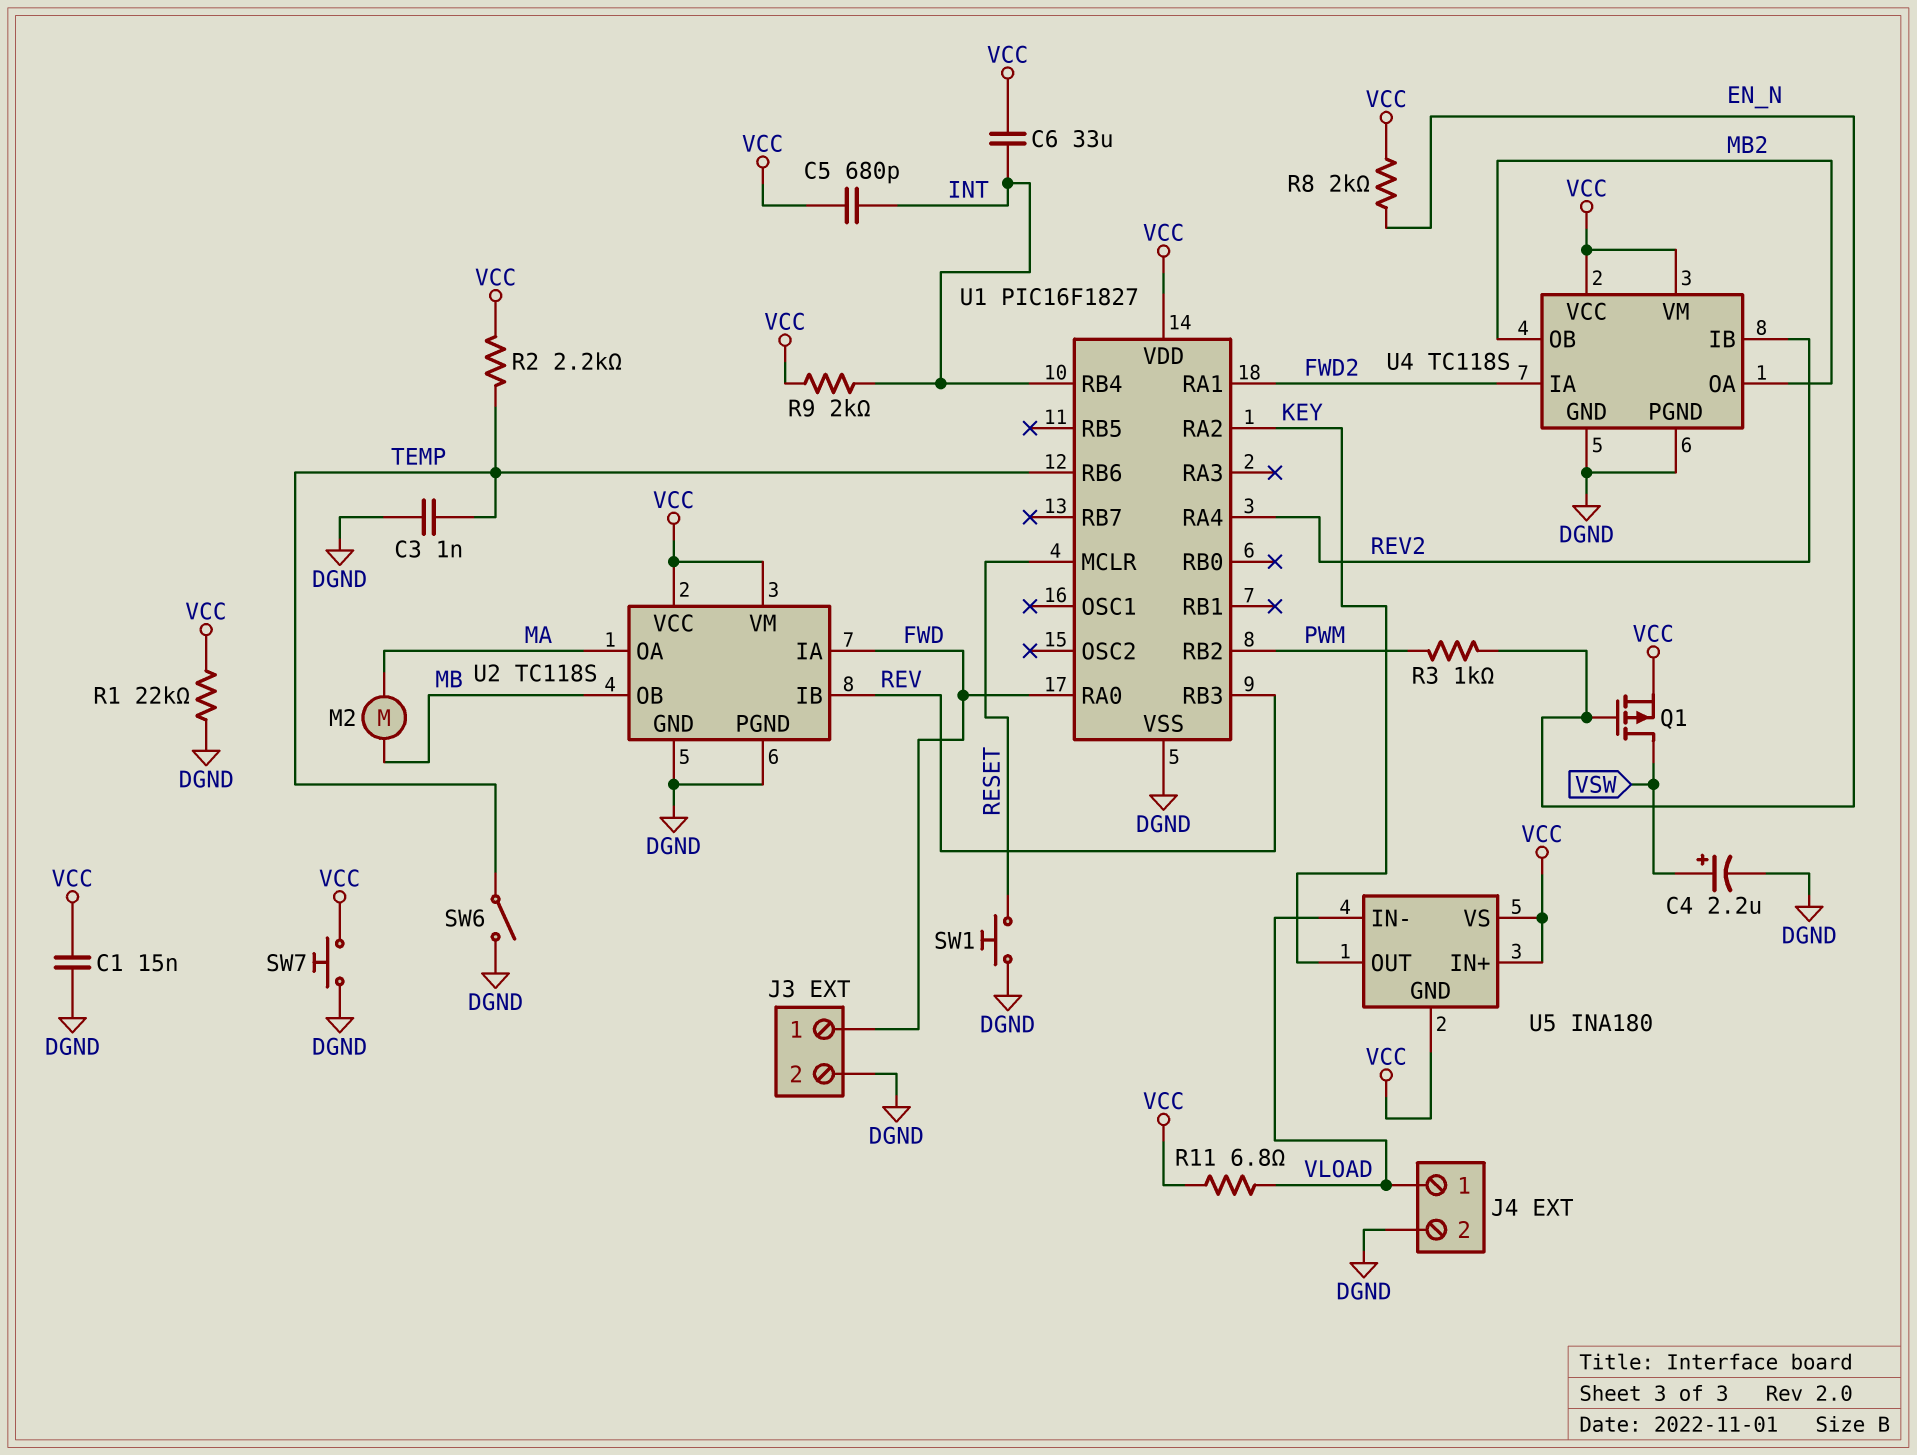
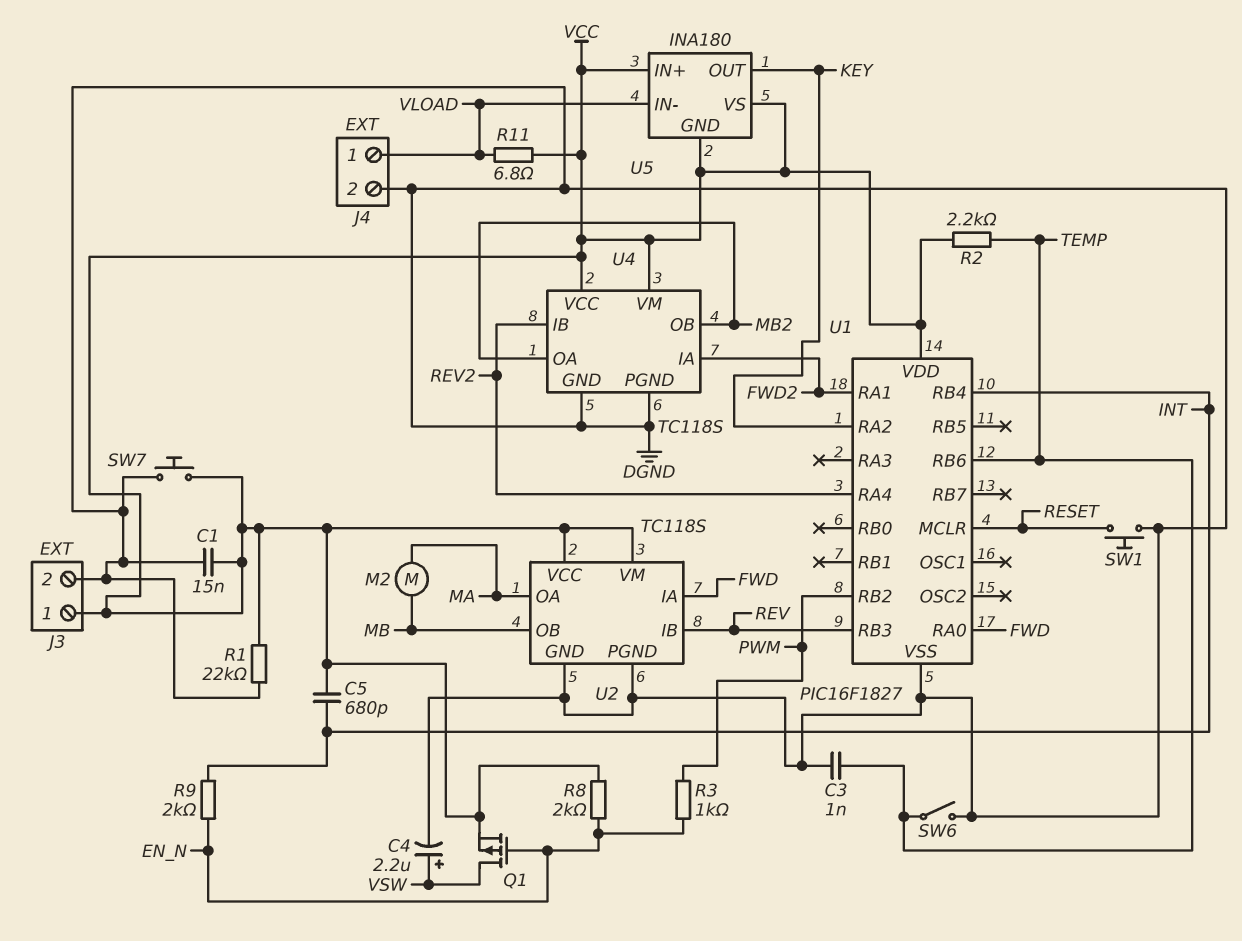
C6: 33uF (INT, VCC) -> none
J3 pin 1: FWD -> VCC
R9: 2k (INT, VCC) -> 2k (EN_N, INT)

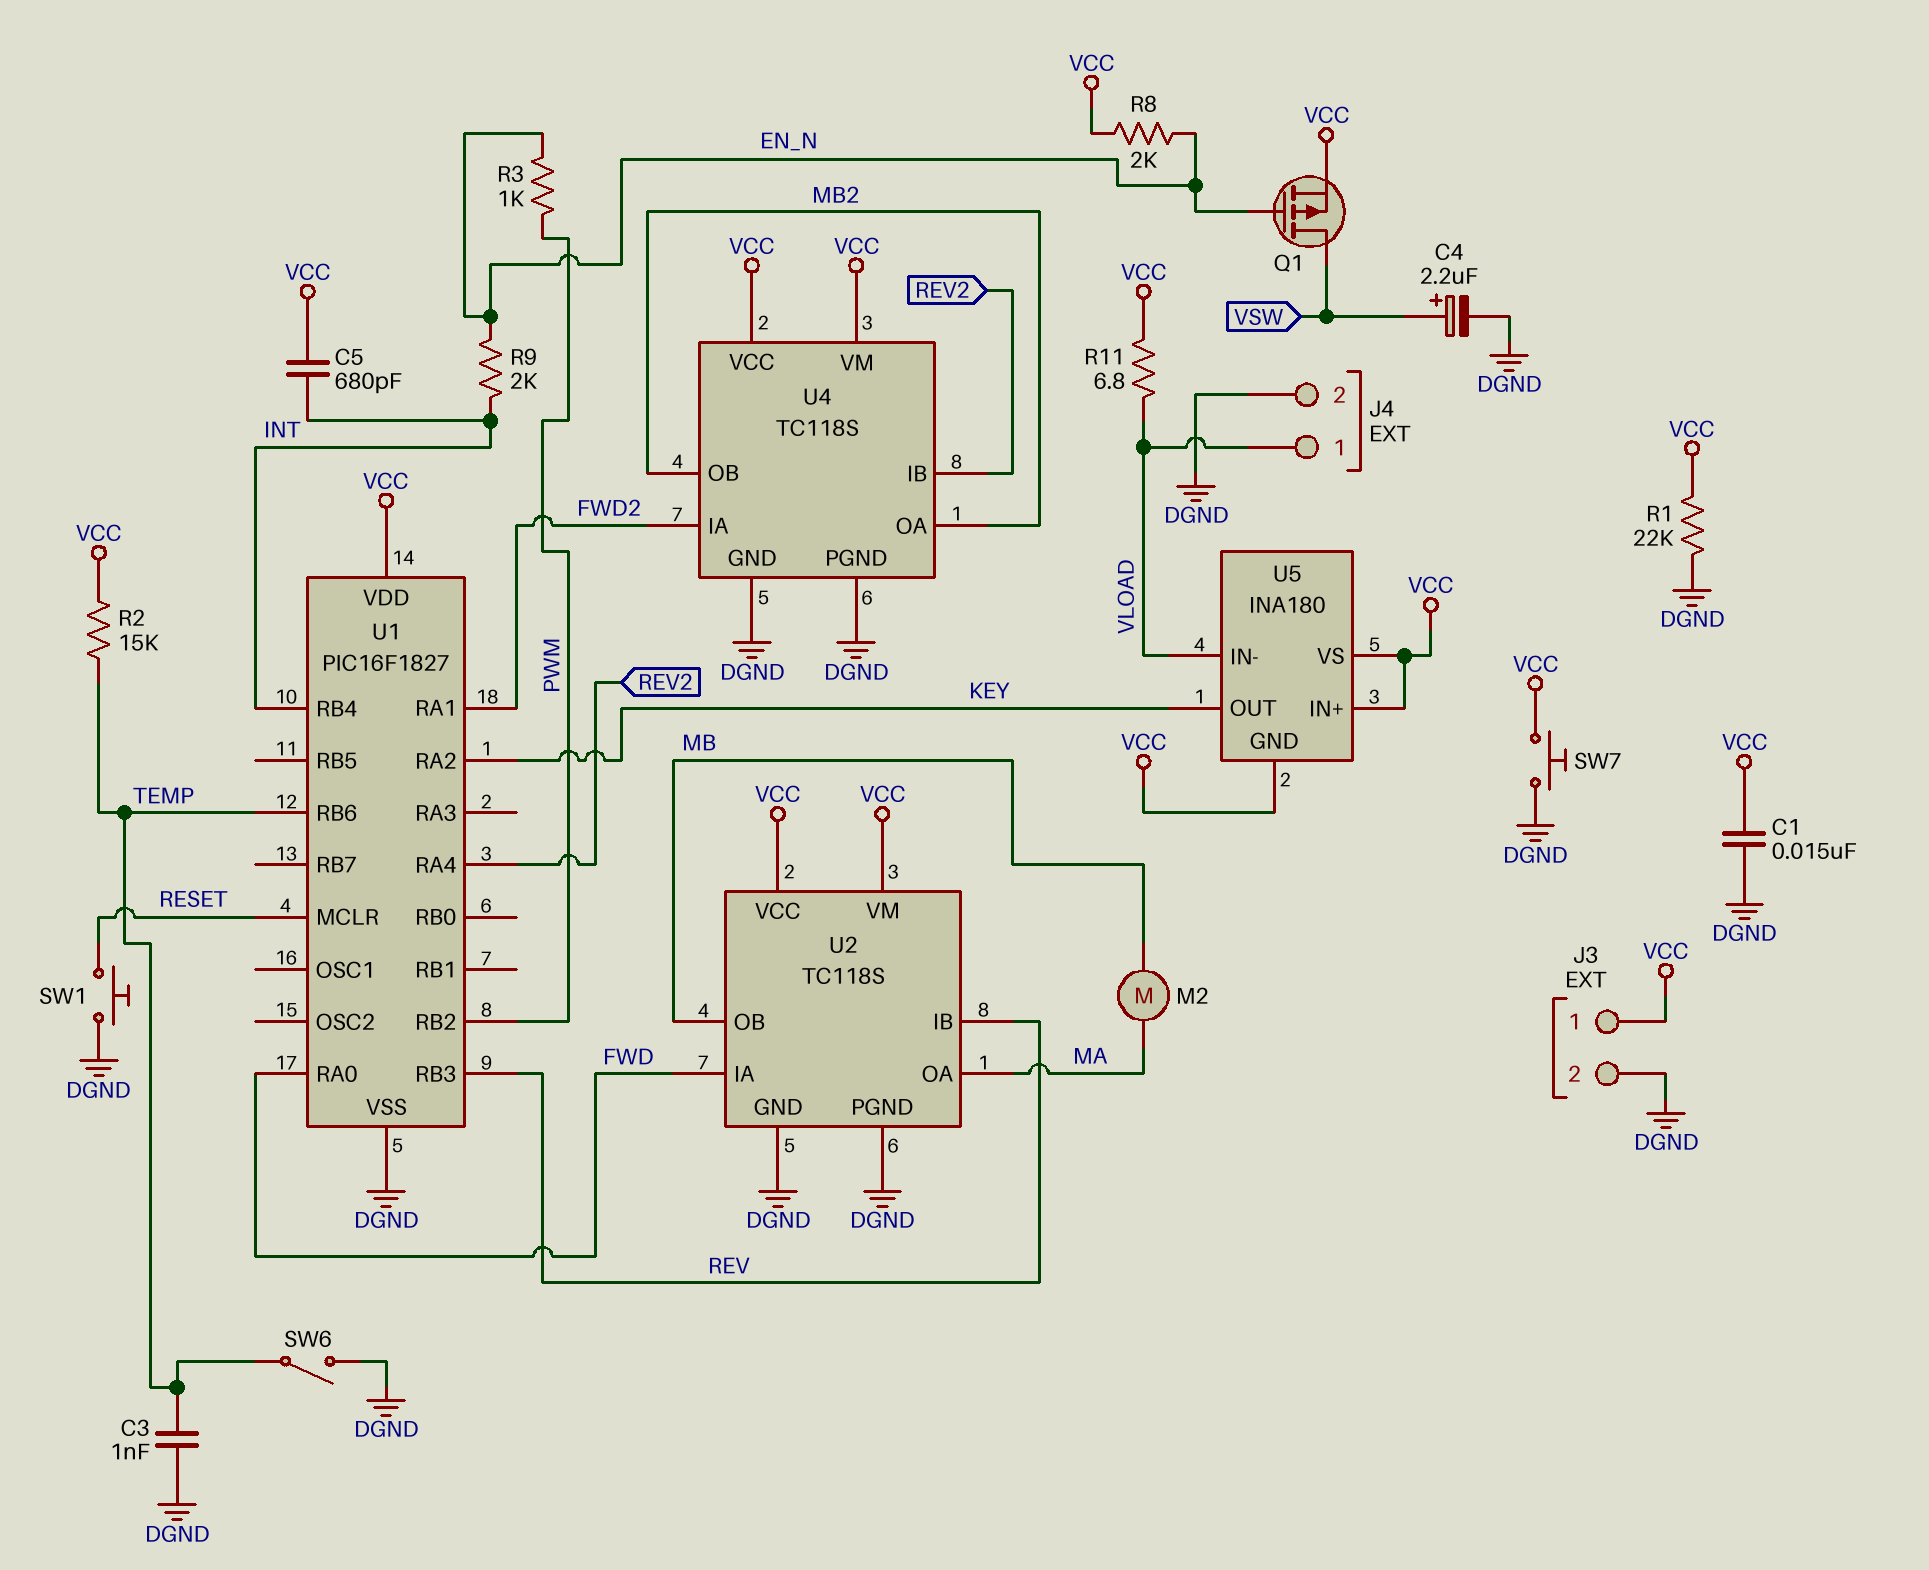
R2: 2.2k (TEMP, VCC) -> 15k (TEMP, VCC)

